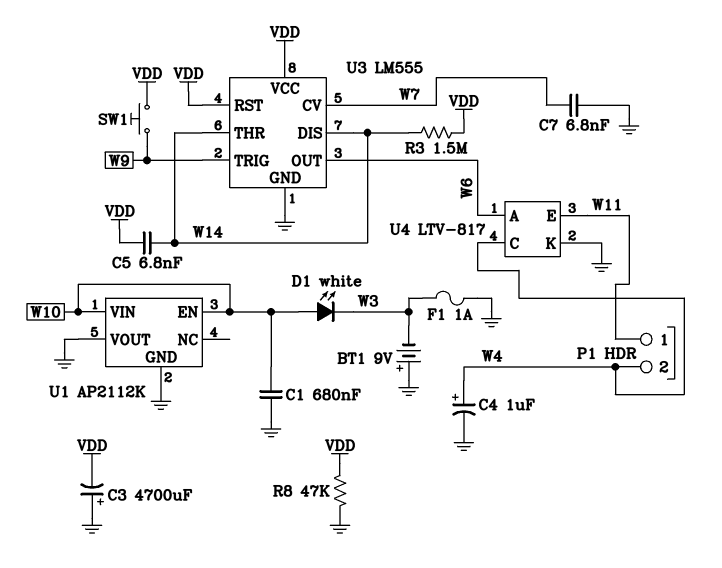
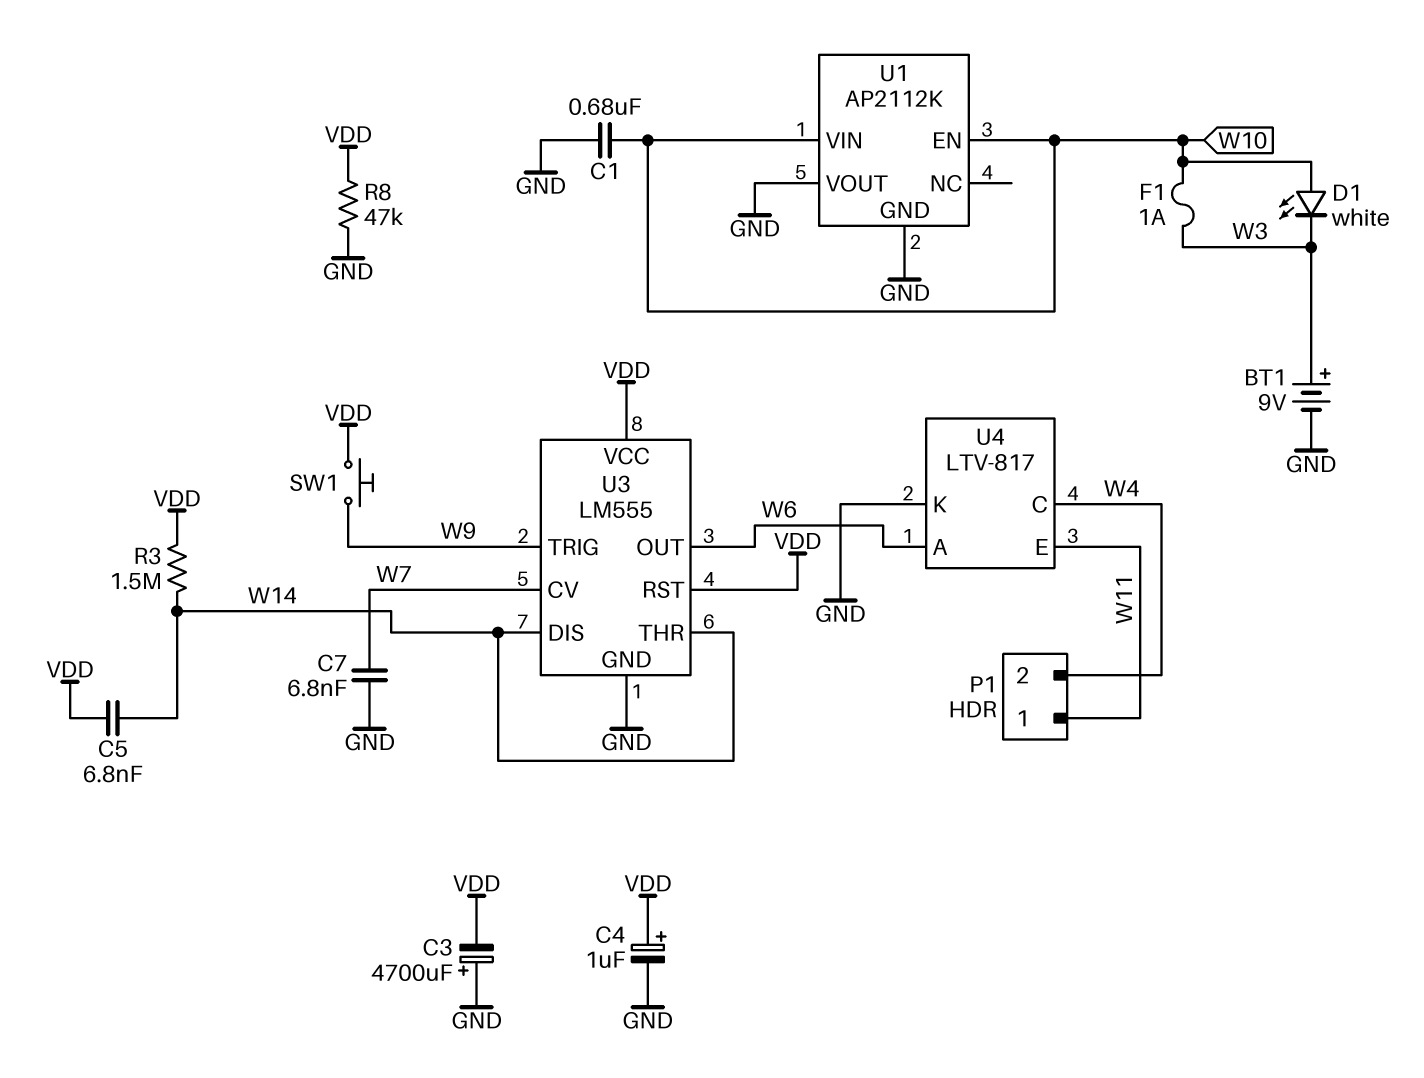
BT1: 9V (plus GND, minus W3) -> 9V (plus W3, minus GND)
C4: 1uF (plus W4, minus GND) -> 1uF (plus VDD, minus GND)
F1: 1A (GND, W3) -> 1A (W3, W10)

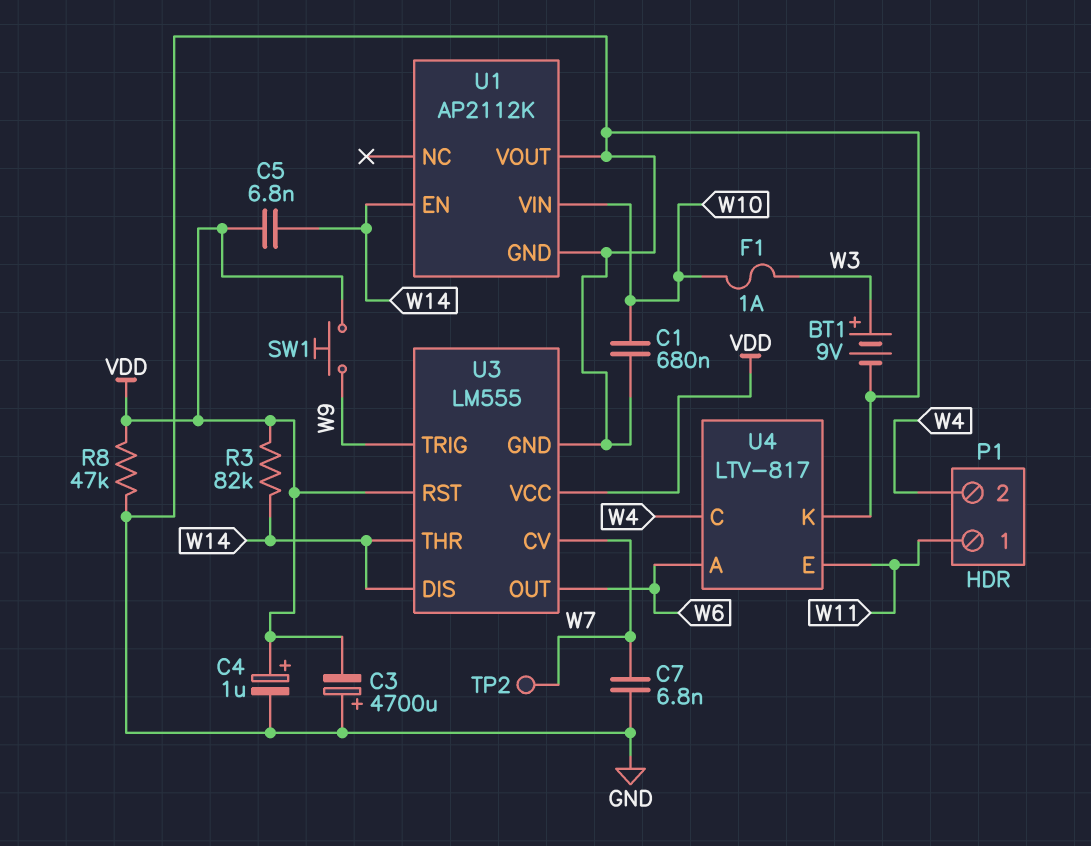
D1: LED white (A W10, K W3) -> none
R3: 1.5M (VDD, W14) -> 82k (VDD, W14)
TP2: none -> test point (W7)
U1 pin EN: W10 -> W14

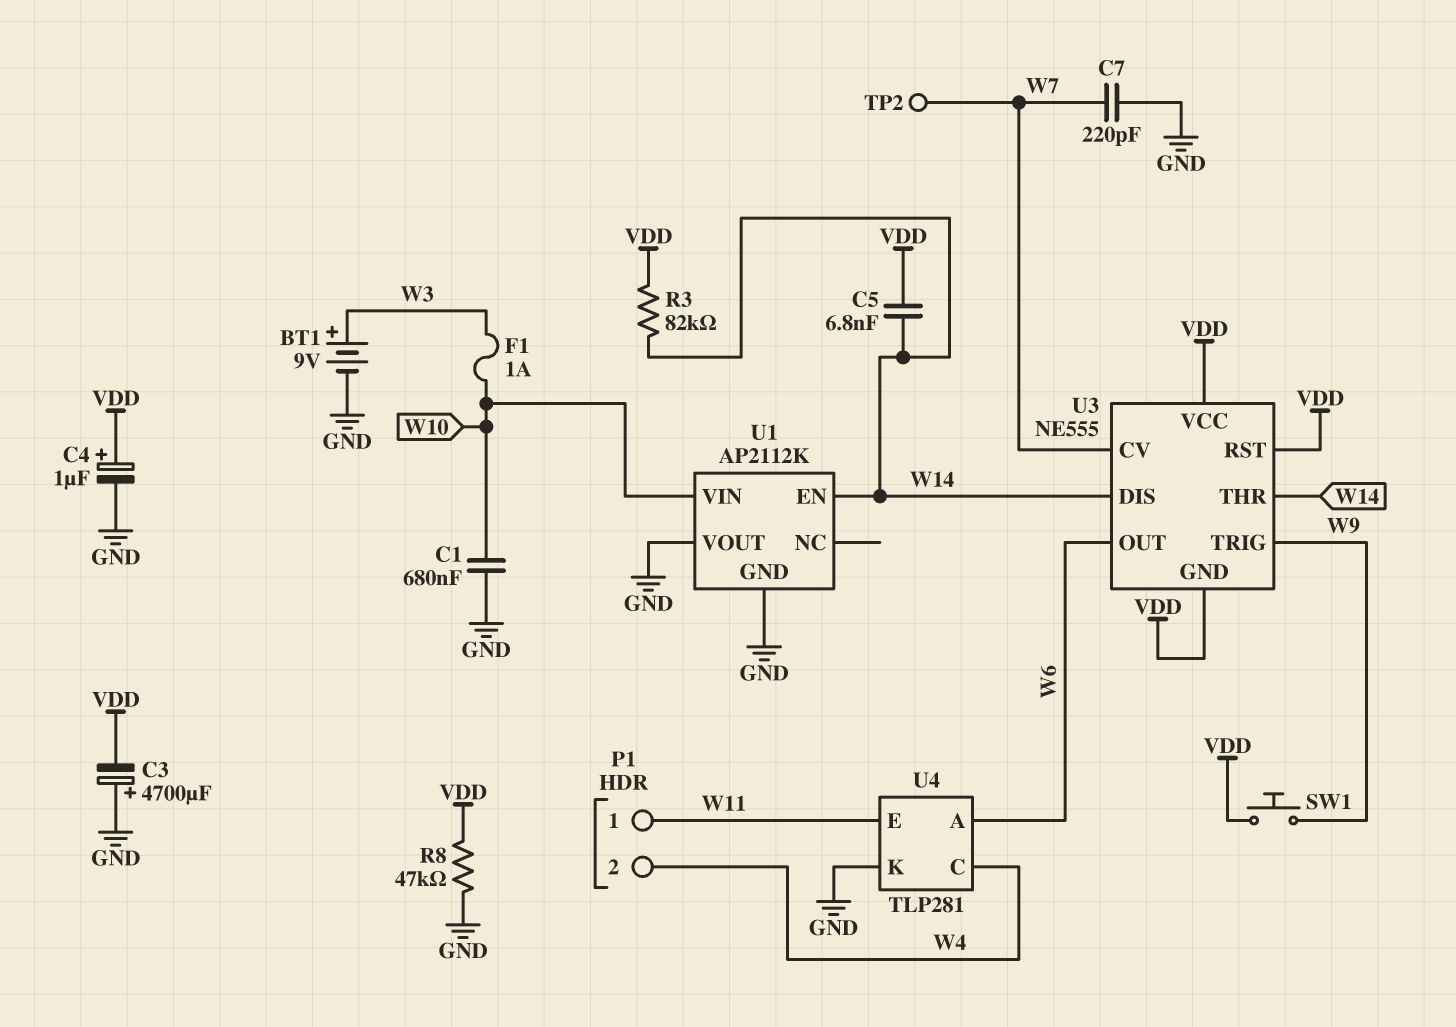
C7: 6.8nF (GND, W7) -> 220pF (GND, W7)
U3: LM555 -> NE555
U3 pin GND: GND -> VDD
U4: LTV-817 -> TLP281

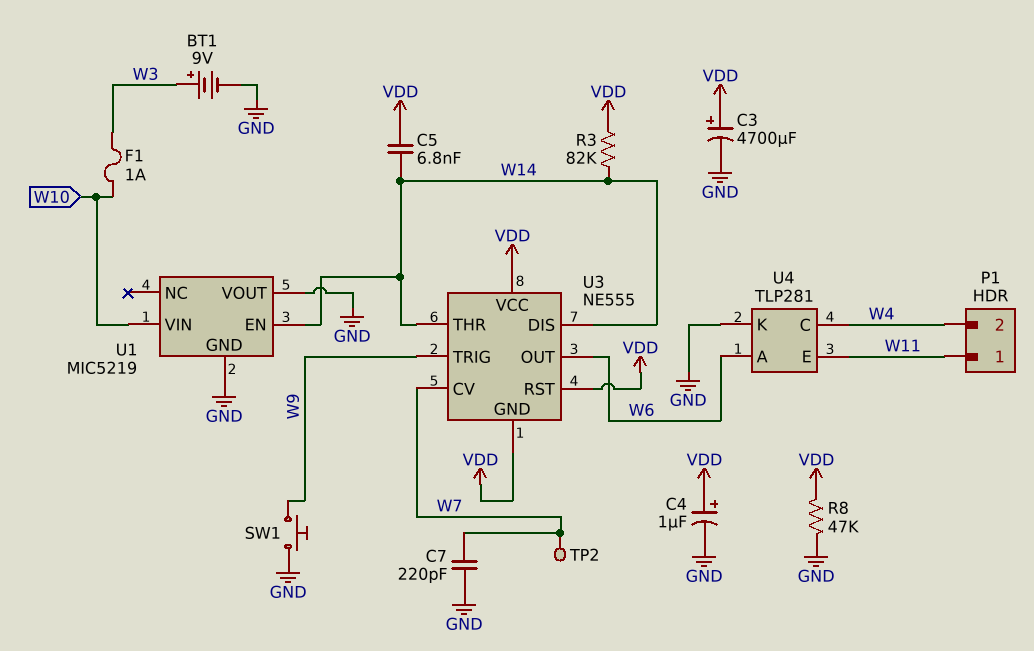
C1: 680nF (GND, W10) -> none
C3: 4700uF (plus GND, minus VDD) -> 4700uF (plus VDD, minus GND)
SW1: button (VDD, W9) -> button (GND, W9)
U1: AP2112K -> MIC5219

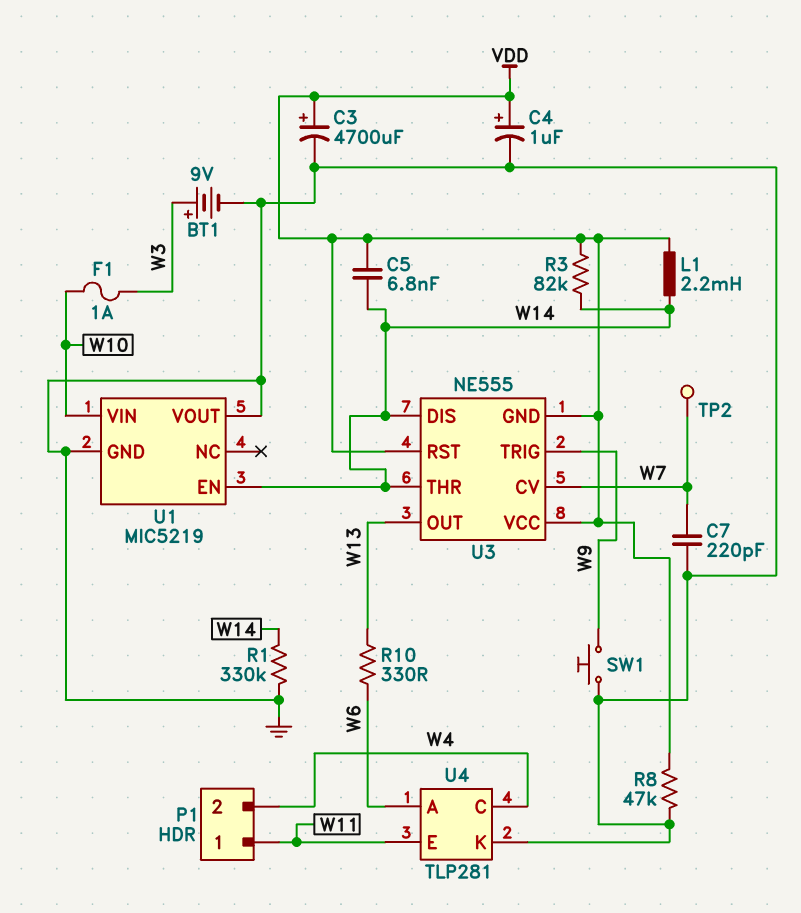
L1: none -> 2.2mH (VDD, W14)
R1: none -> 330k (GND, W14)
R10: none -> 330 (W6, W13)
U3 pin OUT: W6 -> W13

